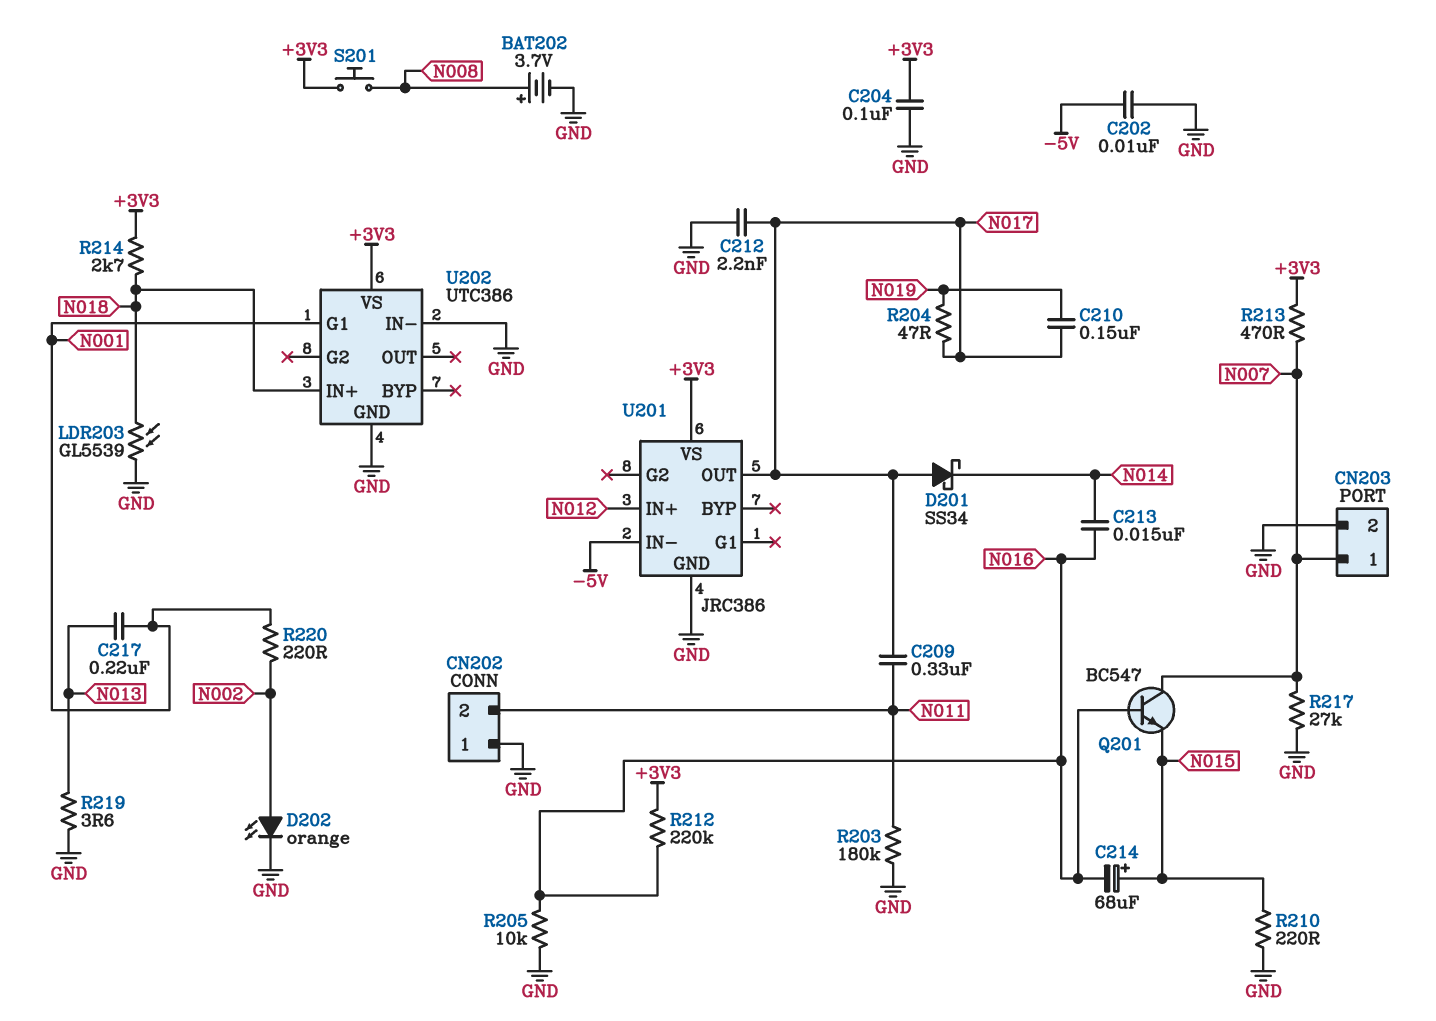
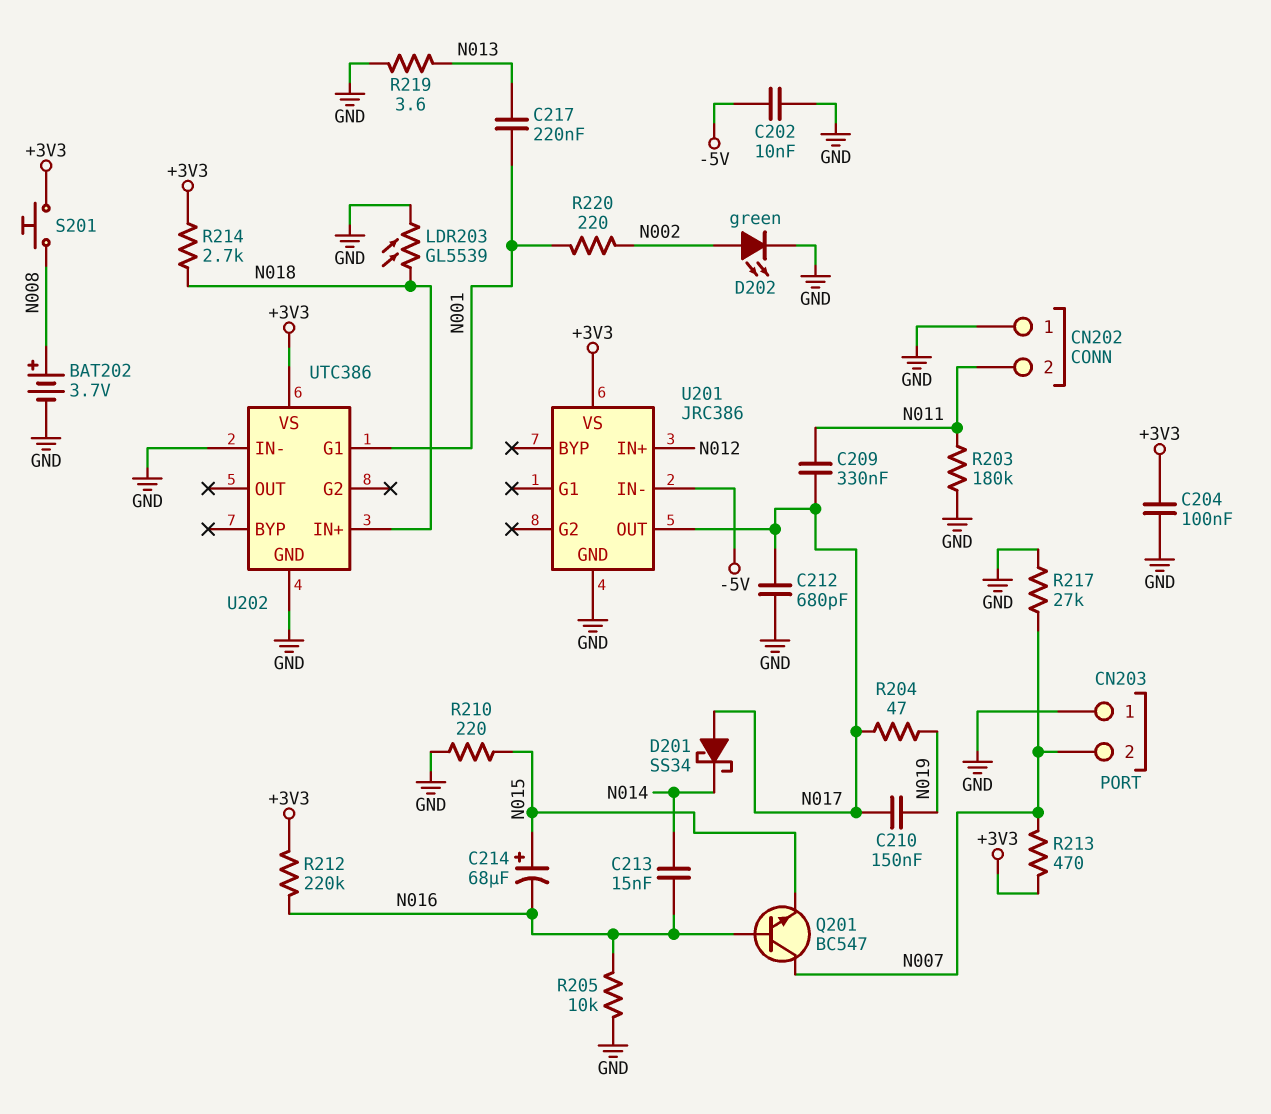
C212: 2.2nF (GND, N017) -> 680pF (GND, N017)
CN203 pin 1: N007 -> GND
CN203 pin 2: GND -> N007
D202: LED orange (A N002, K GND) -> LED green (A N002, K GND)

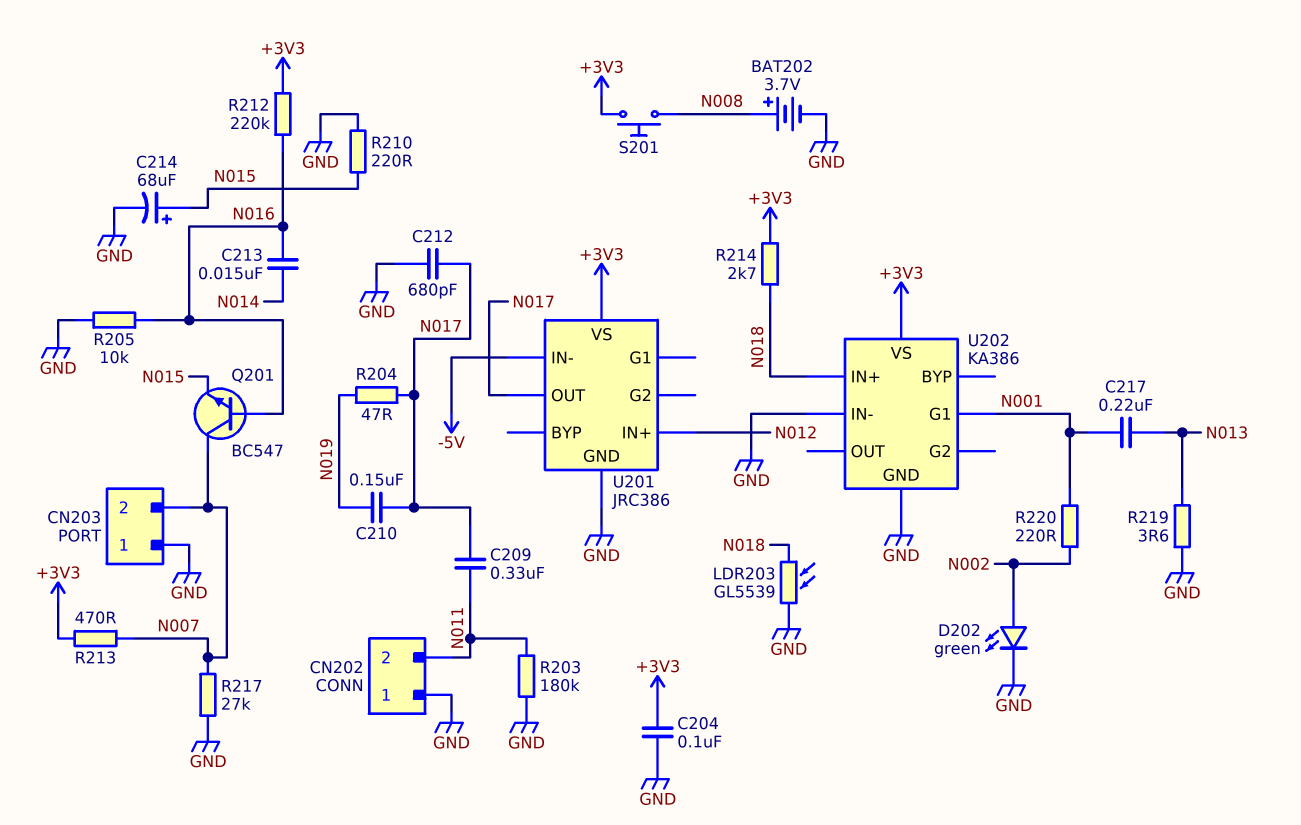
C202: 10nF (-5V, GND) -> none
C214: 68uF (plus N015, minus N016) -> 68uF (plus N015, minus GND)
D201: schottky SS34 (A N017, K N014) -> none
U202: UTC386 -> KA386

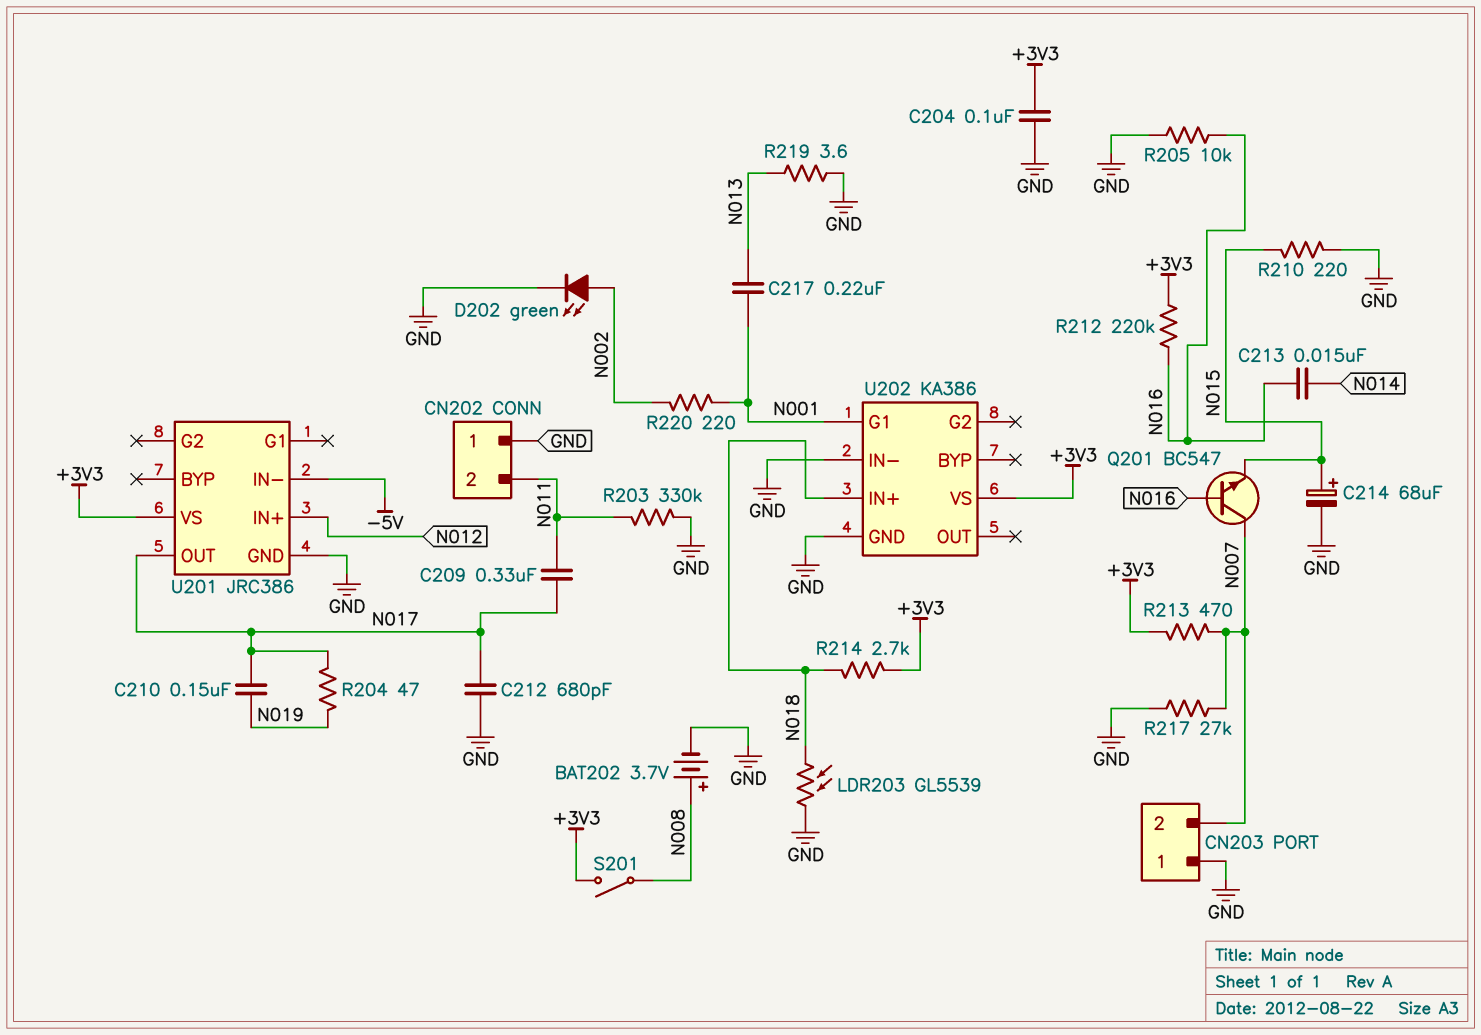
R203: 180k (GND, N011) -> 330k (GND, N011)
S201: button (+3V3, N008) -> switch (+3V3, N008)

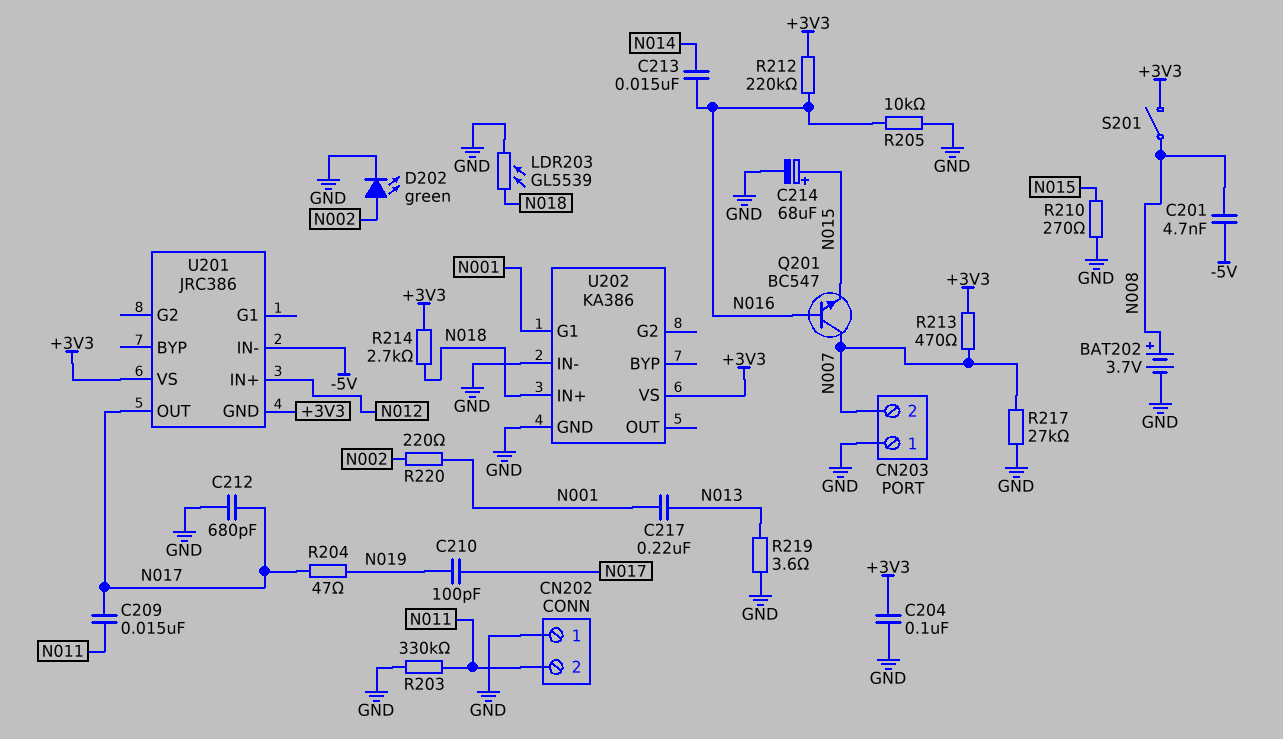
C201: none -> 4.7nF (-5V, N008)
C209: 330nF (N011, N017) -> 15nF (N011, N017)
C210: 150nF (N017, N019) -> 100pF (N017, N019)
R210: 220 (GND, N015) -> 270 (GND, N015)
U201 pin GND: GND -> +3V3

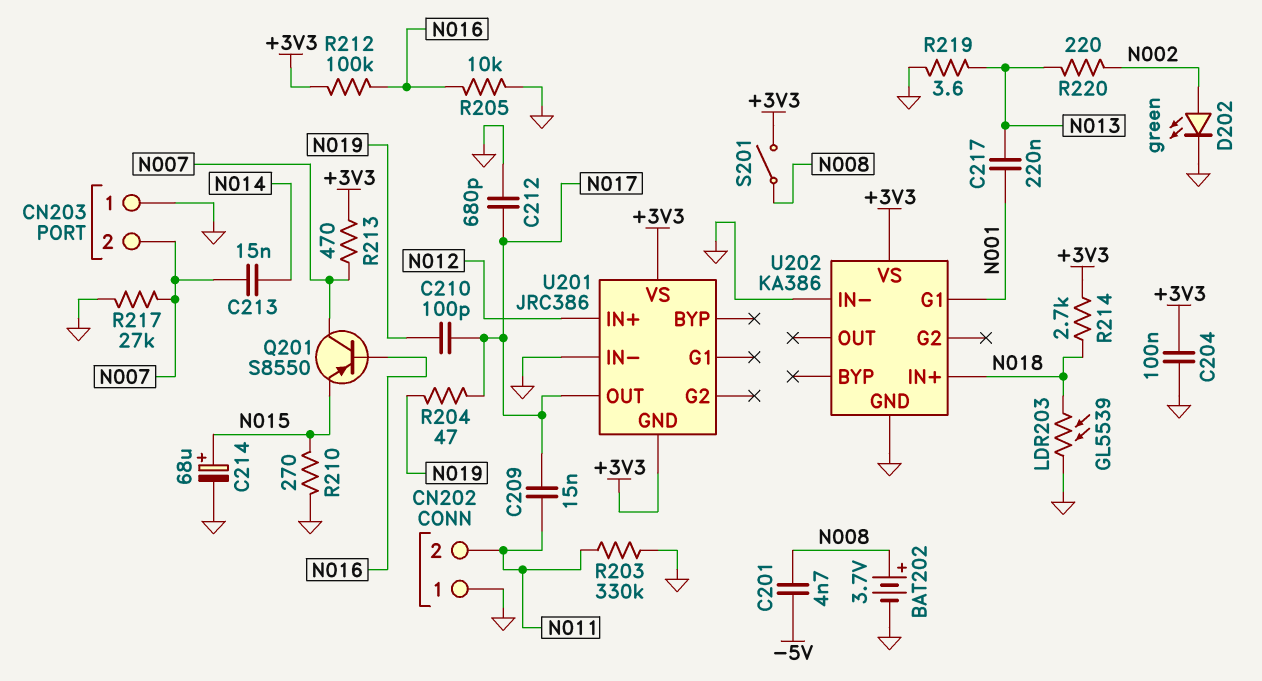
C213: 15nF (N014, N016) -> 15nF (N007, N014)
Q201: NPN BC547 (B N016, C N007, E N015) -> PNP S8550 (B N016, C N007, E N015)
R212: 220k (+3V3, N016) -> 100k (+3V3, N016)
R220: 220 (N001, N002) -> 220 (N002, N013)
U201 pin IN-: -5V -> GND

